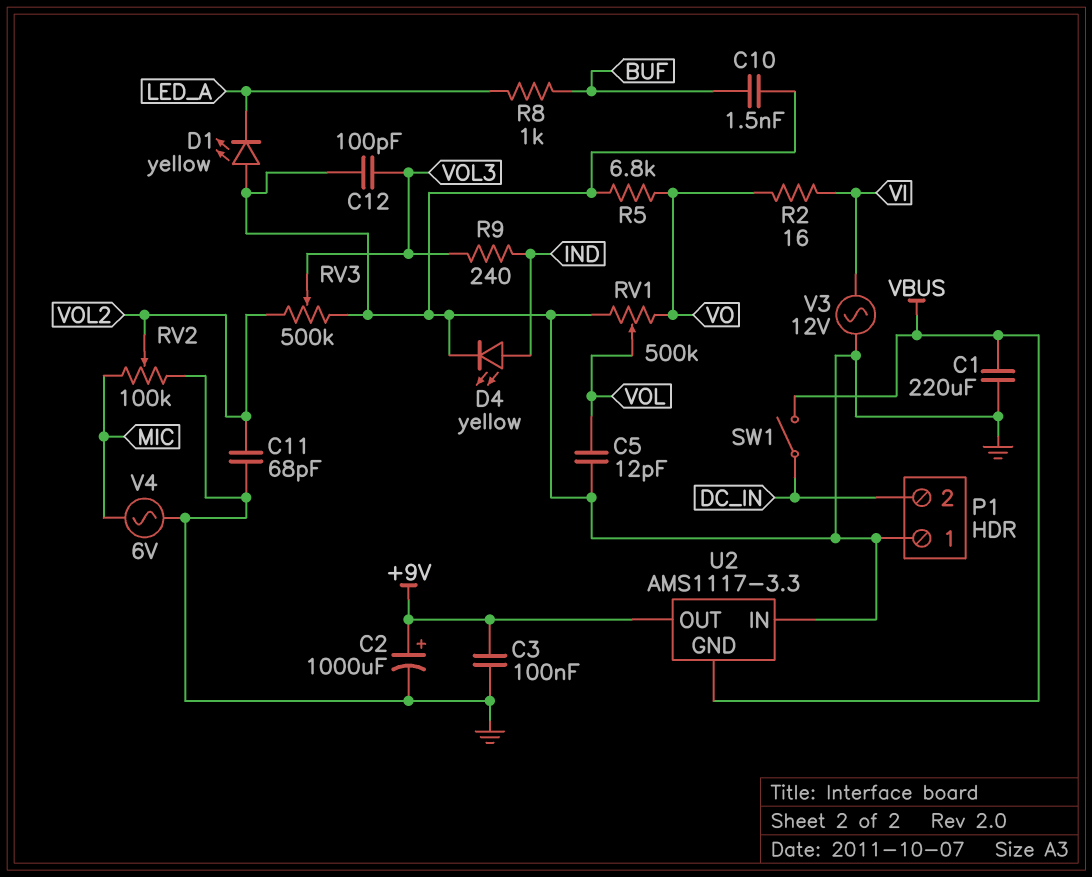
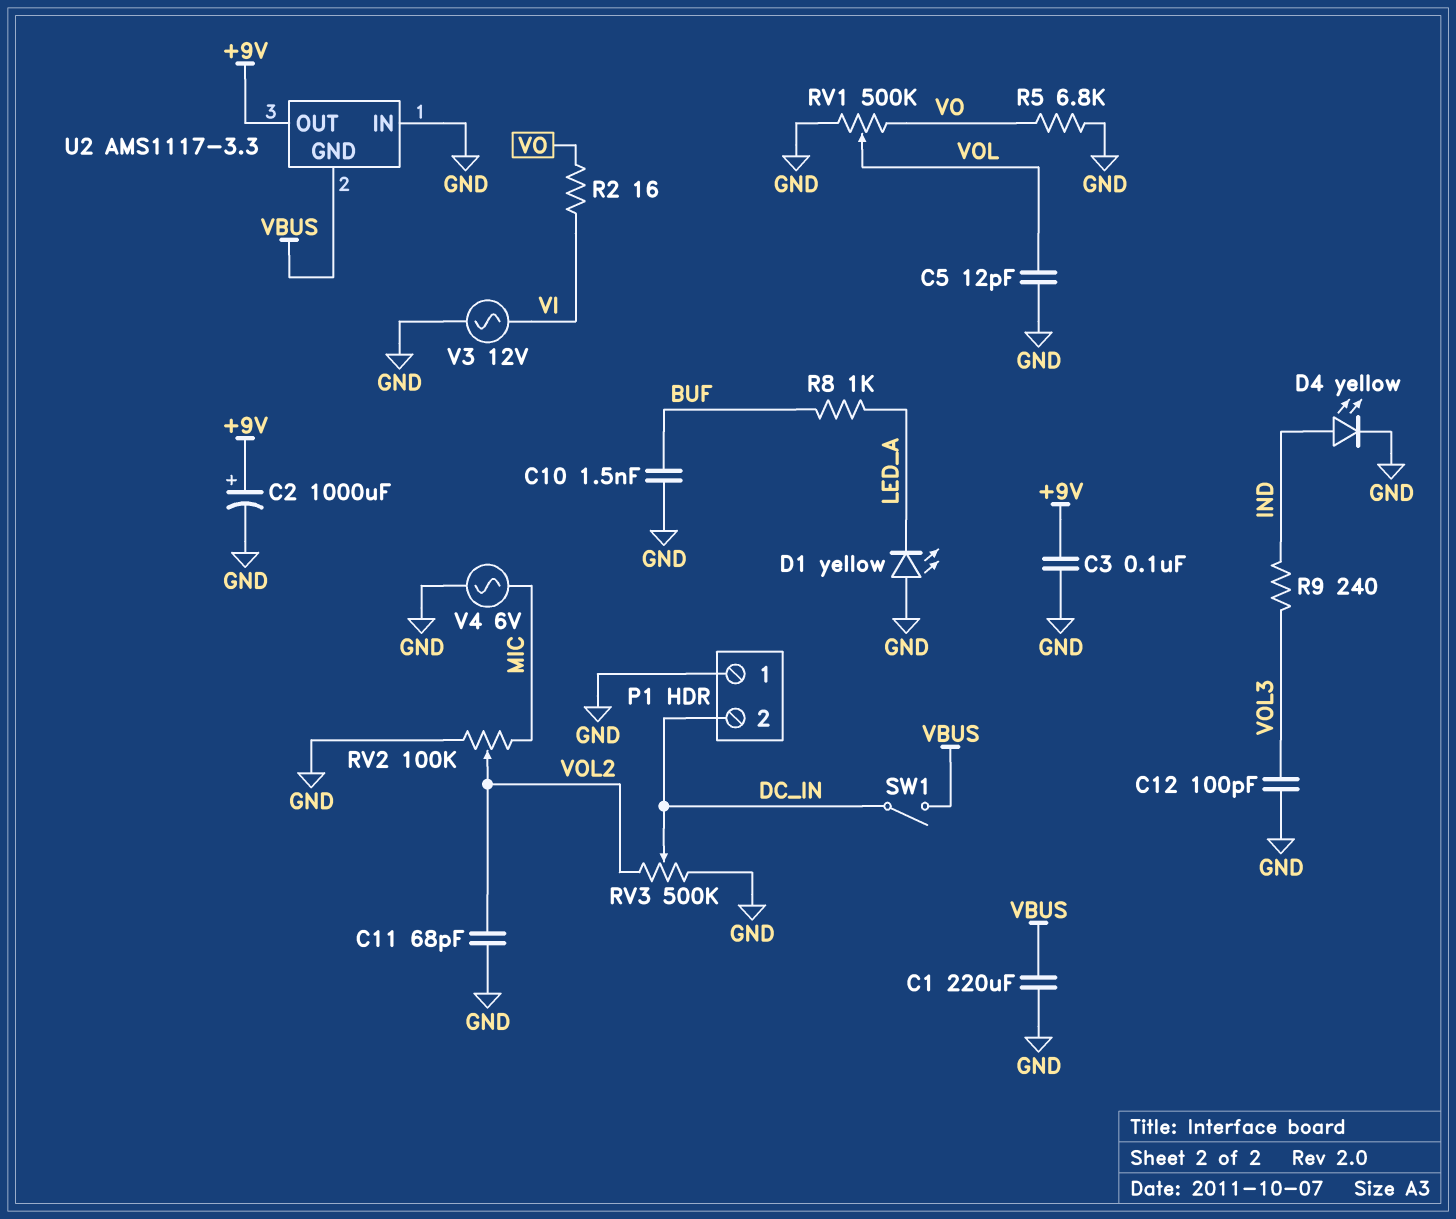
RV3: 500k (GND, VOL2, wiper VOL3) -> 500k (GND, VOL2, wiper DC_IN)

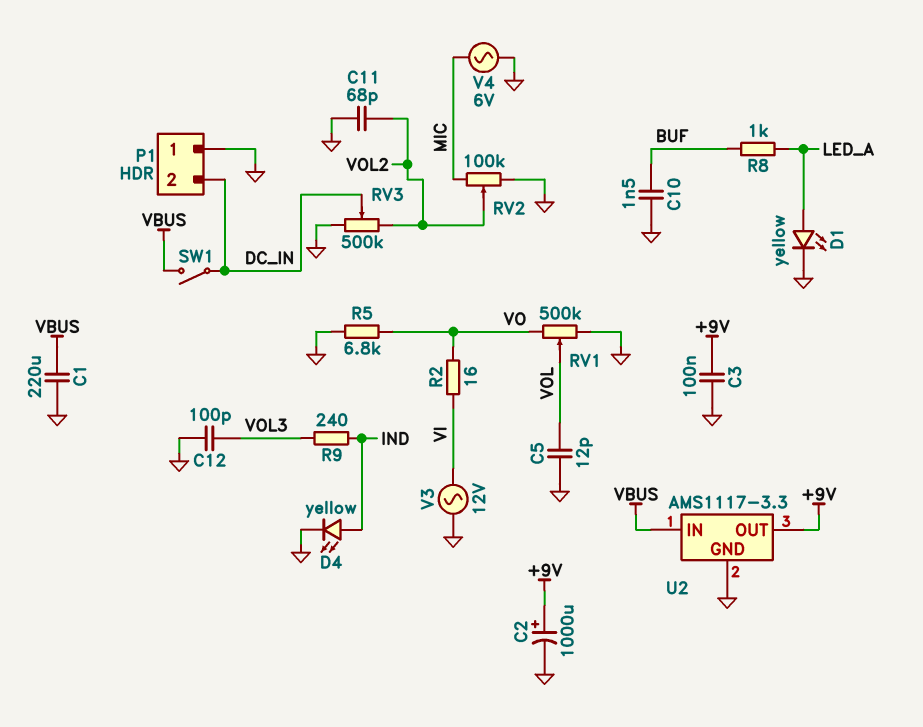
D1: LED yellow (A GND, K LED_A) -> LED yellow (A LED_A, K GND)
U2 pin GND: VBUS -> GND
U2 pin IN: GND -> VBUS

